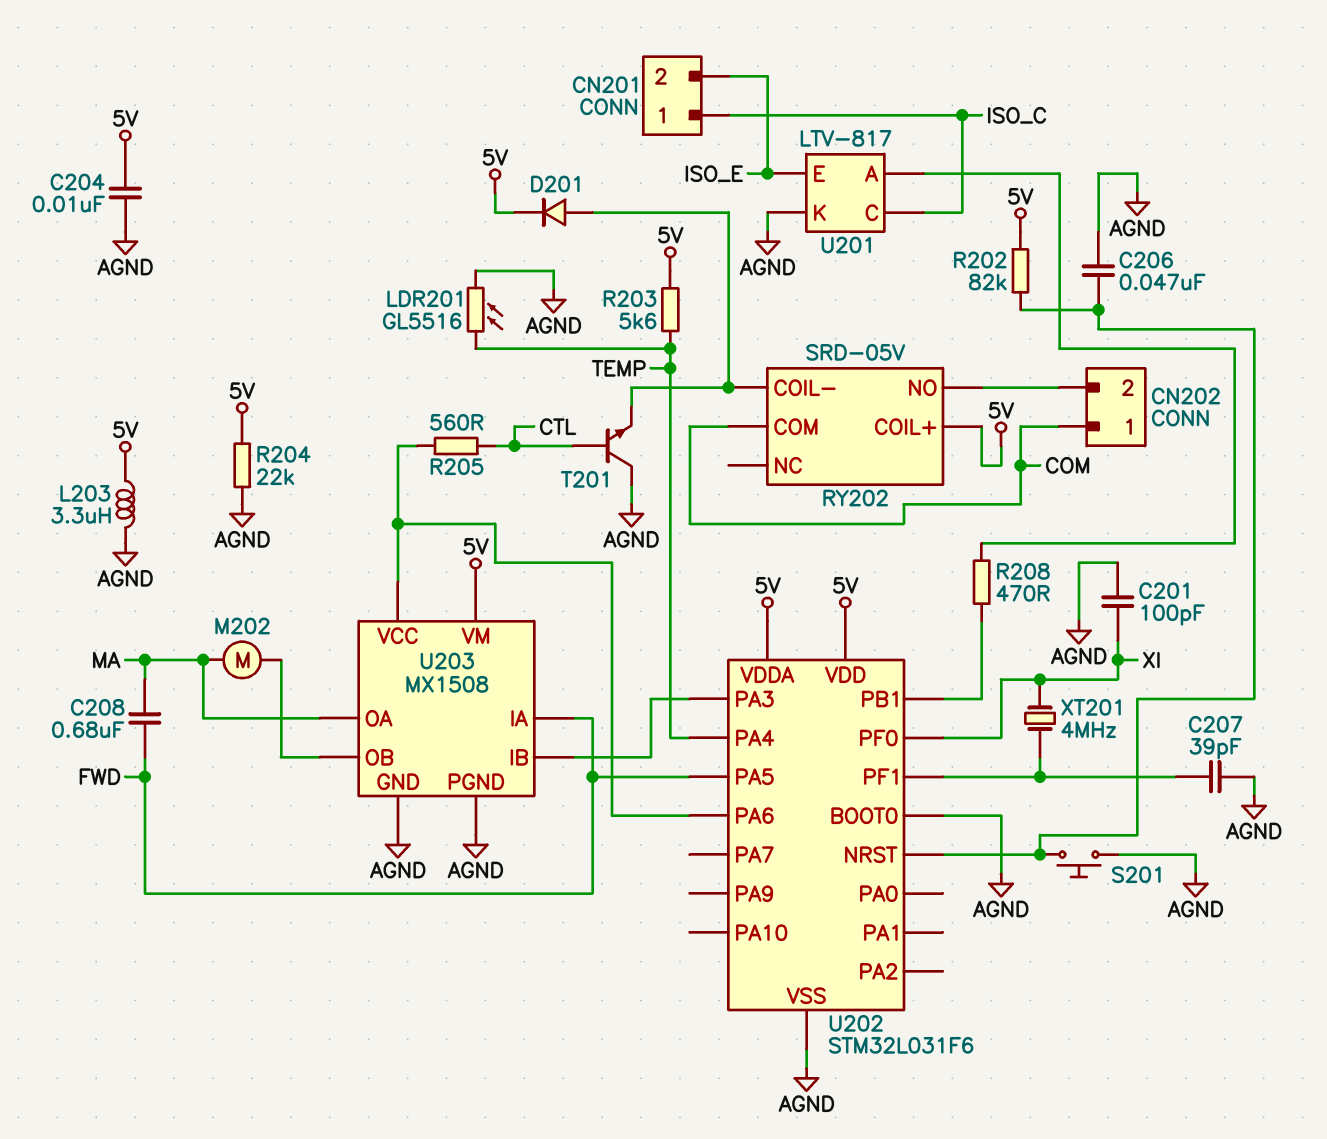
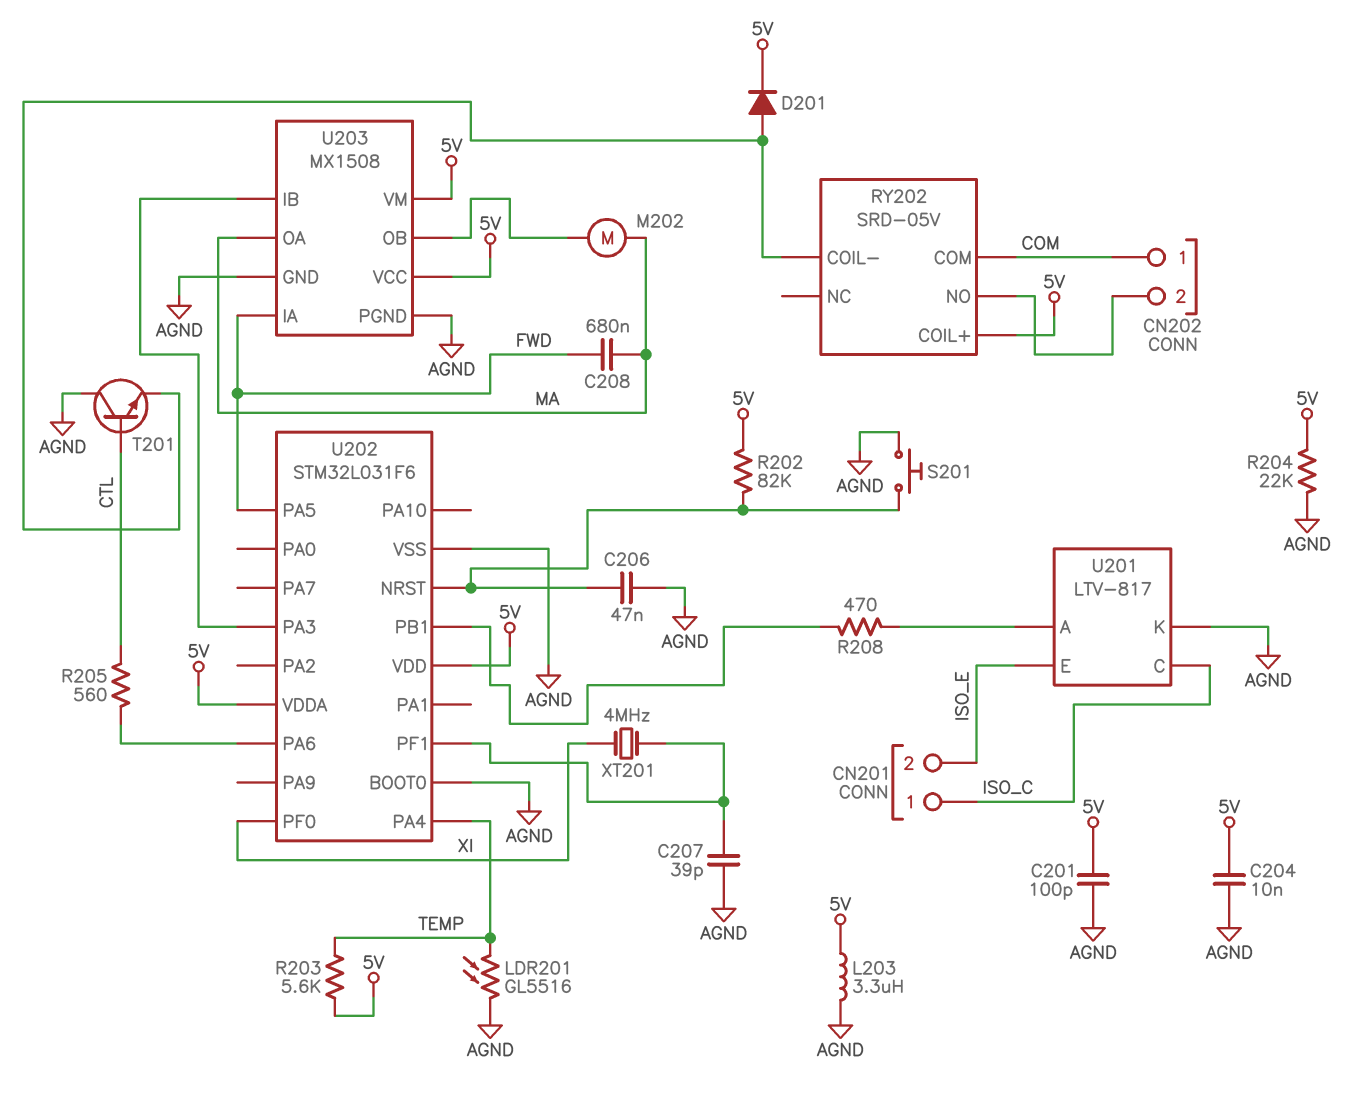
C201: 100pF (AGND, XI) -> 100pF (5V, AGND)
U203 pin VCC: U202/PA6 -> 5V

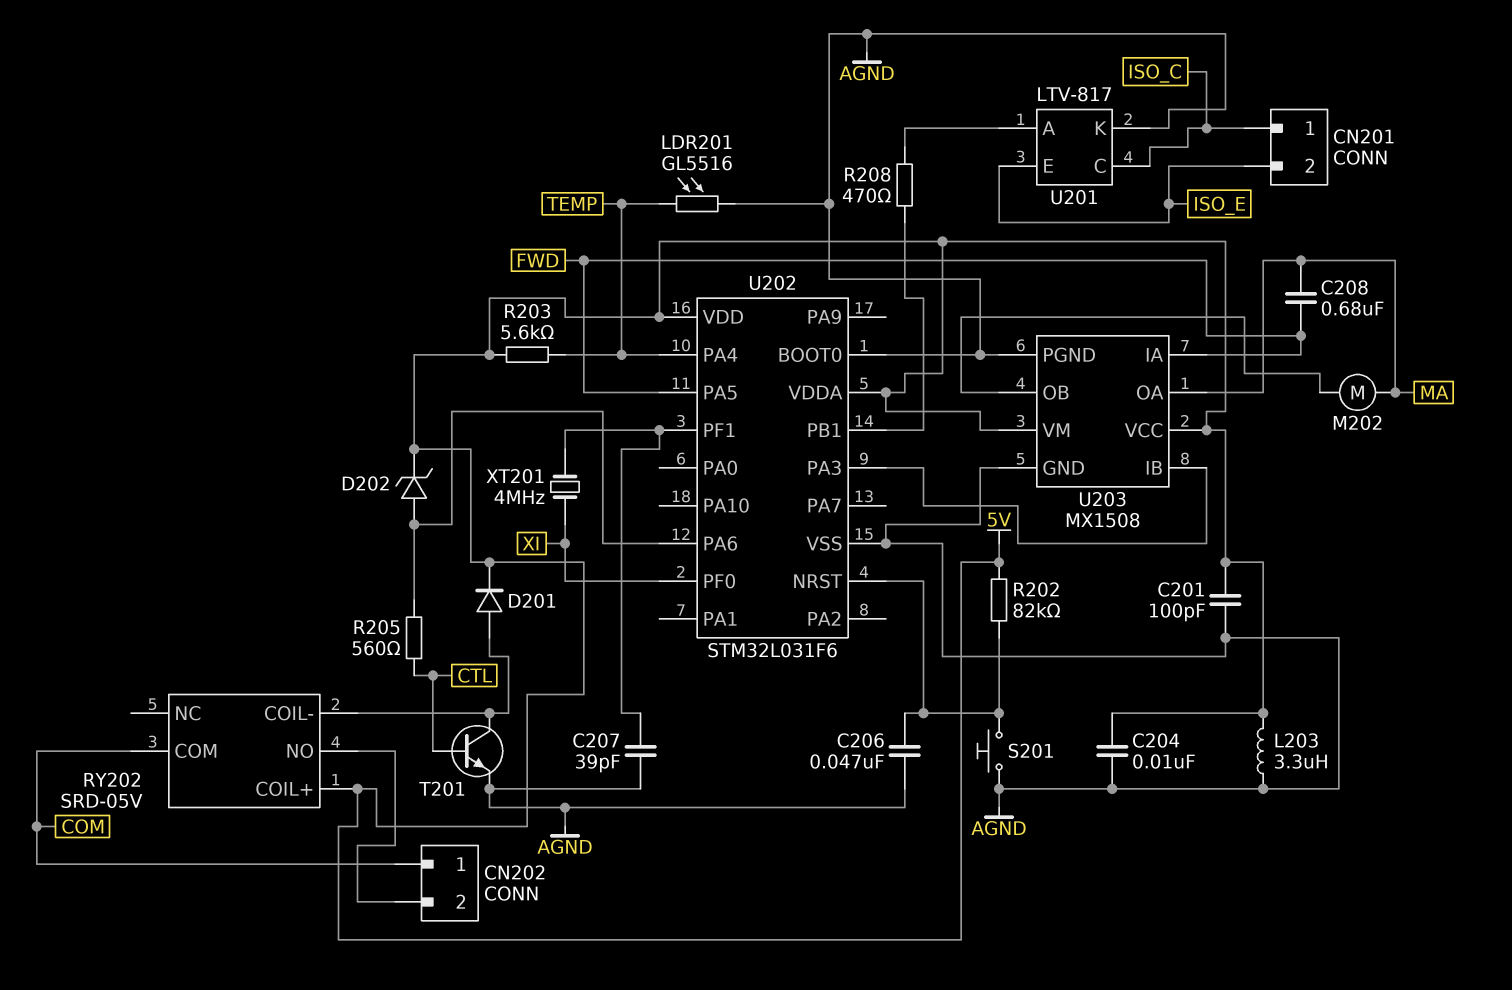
D202: none -> zener (A U202/PA6, K 5V)
R204: 22k (5V, AGND) -> none
T201: NPN (B CTL, C AGND, E RY202/COIL-) -> NPN (B CTL, C RY202/COIL-, E AGND)

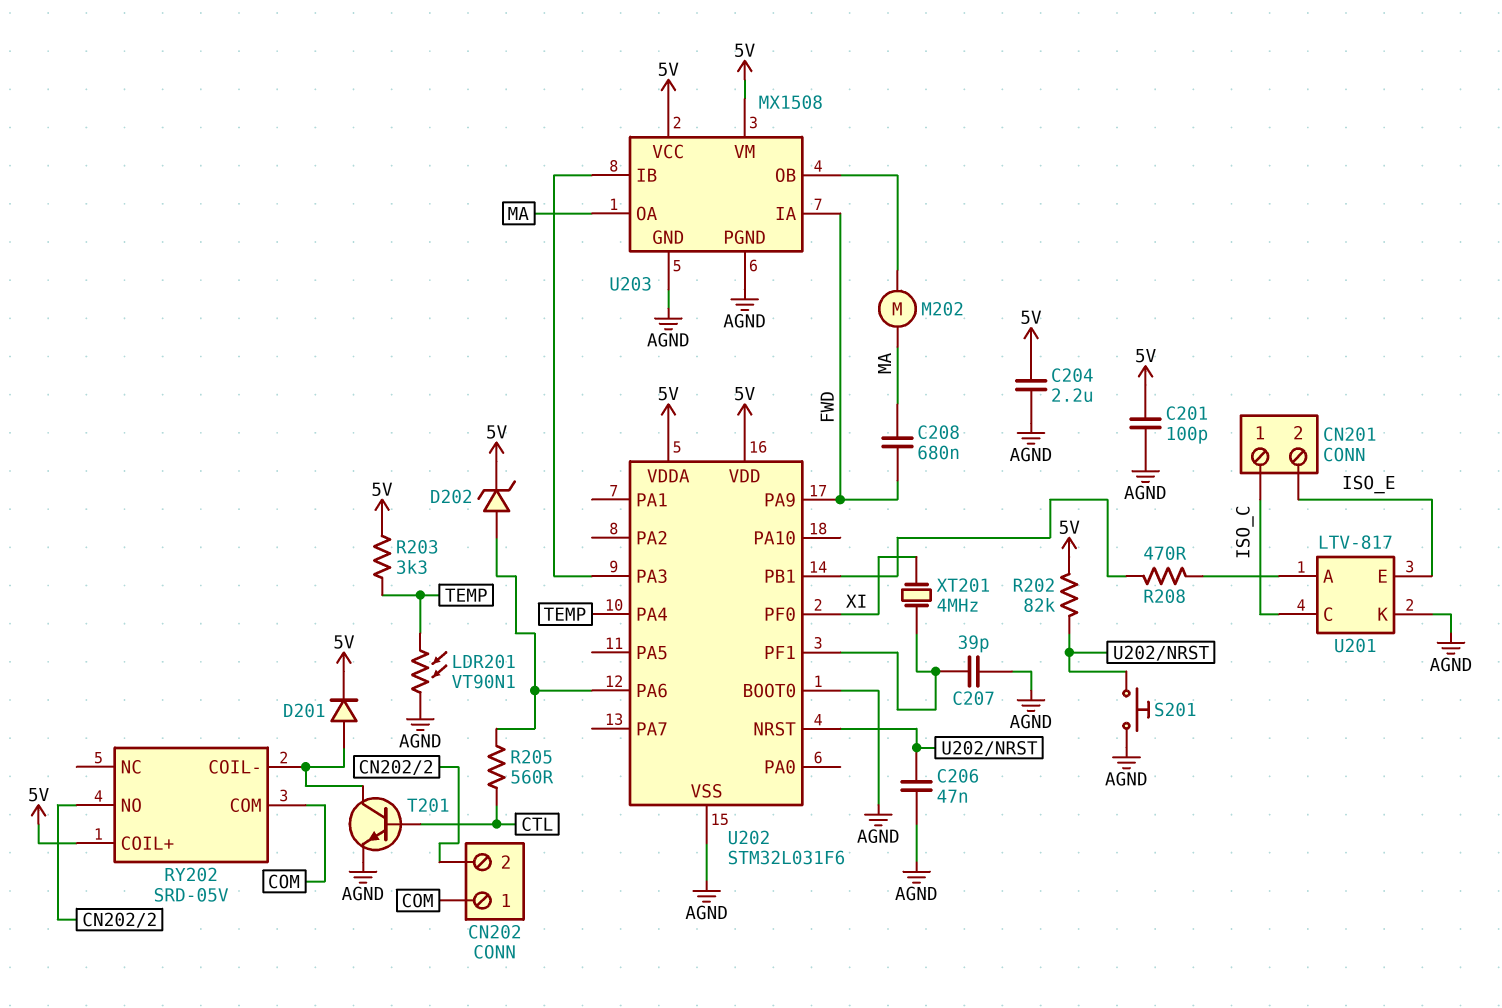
C204: 10nF (5V, AGND) -> 2.2uF (5V, AGND)
L203: 3.3uH (5V, AGND) -> none
LDR201: GL5516 (AGND, TEMP) -> VT90N1 (AGND, TEMP)
R203: 5.6k (5V, TEMP) -> 3.3k (5V, TEMP)
U202 pin PA5: FWD -> none
U202 pin PA9: none -> FWD

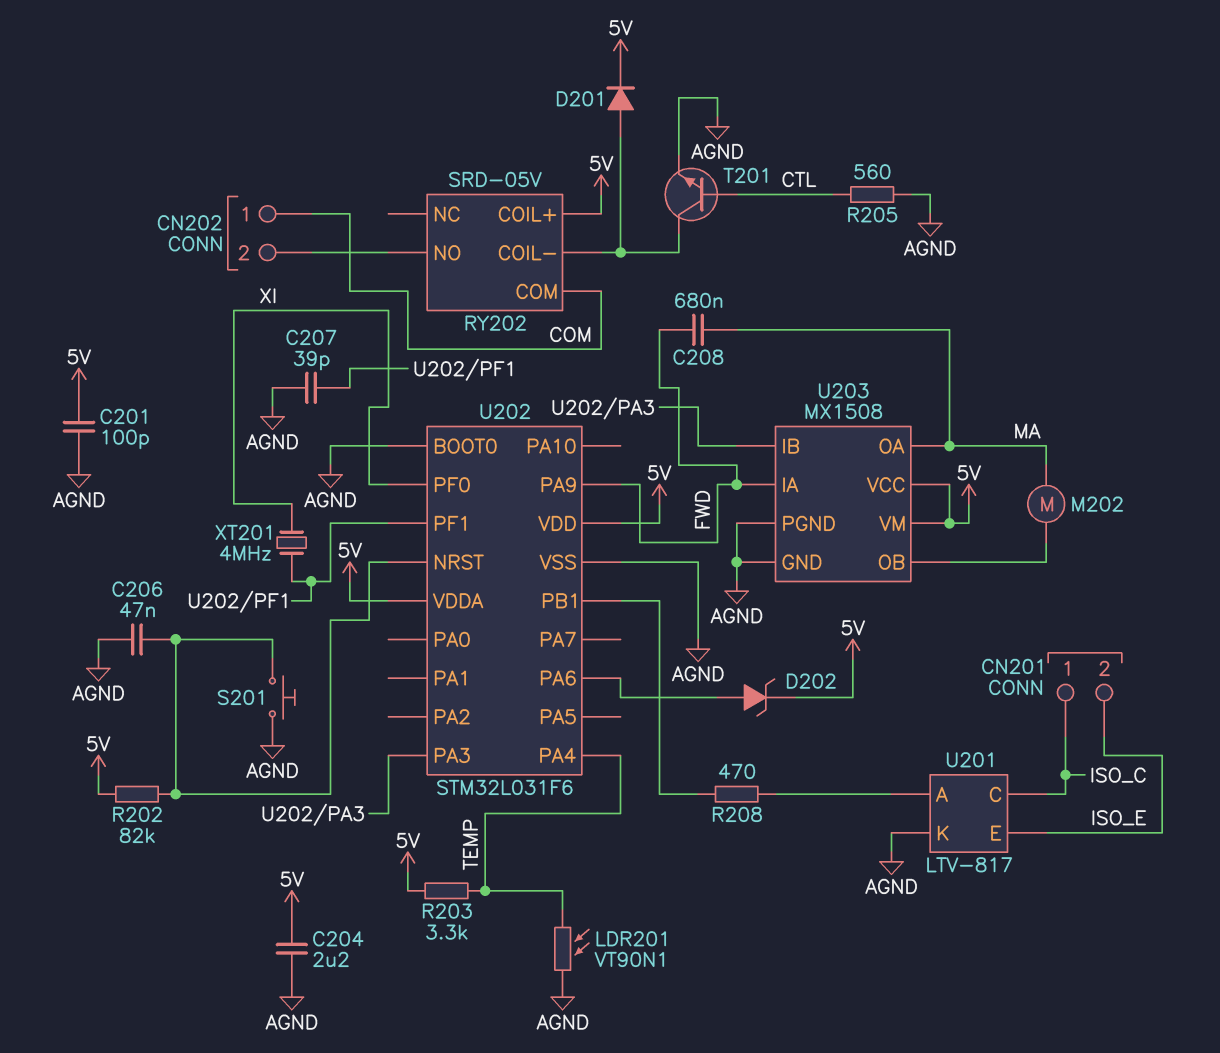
R205: 560 (CTL, U202/PA6) -> 560 (AGND, CTL)

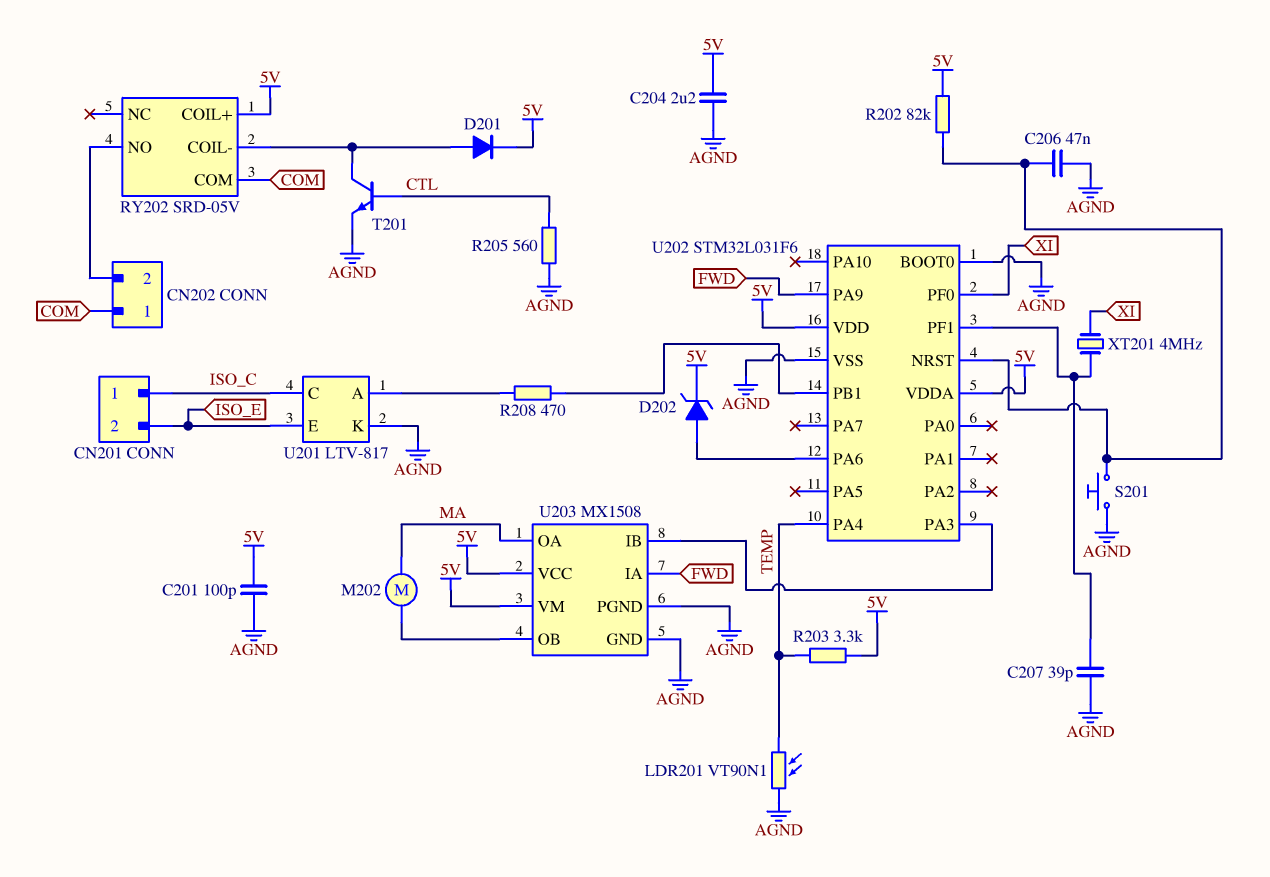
C208: 680nF (FWD, MA) -> none

